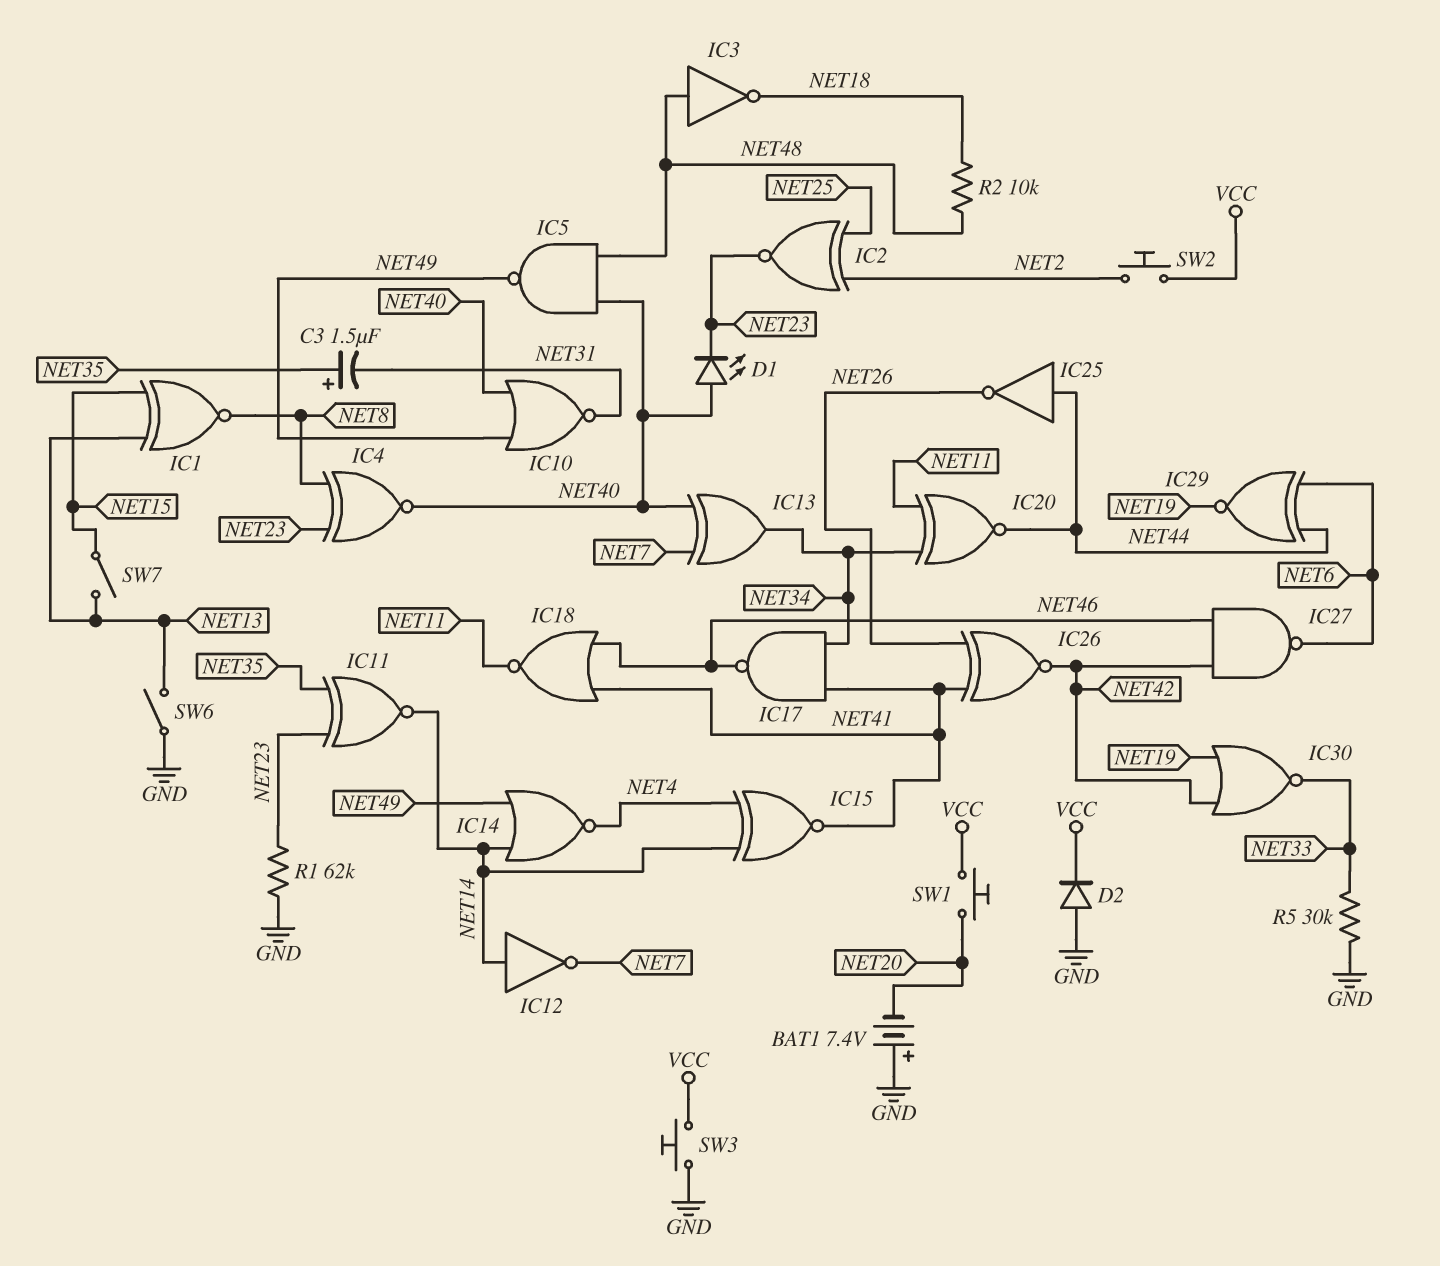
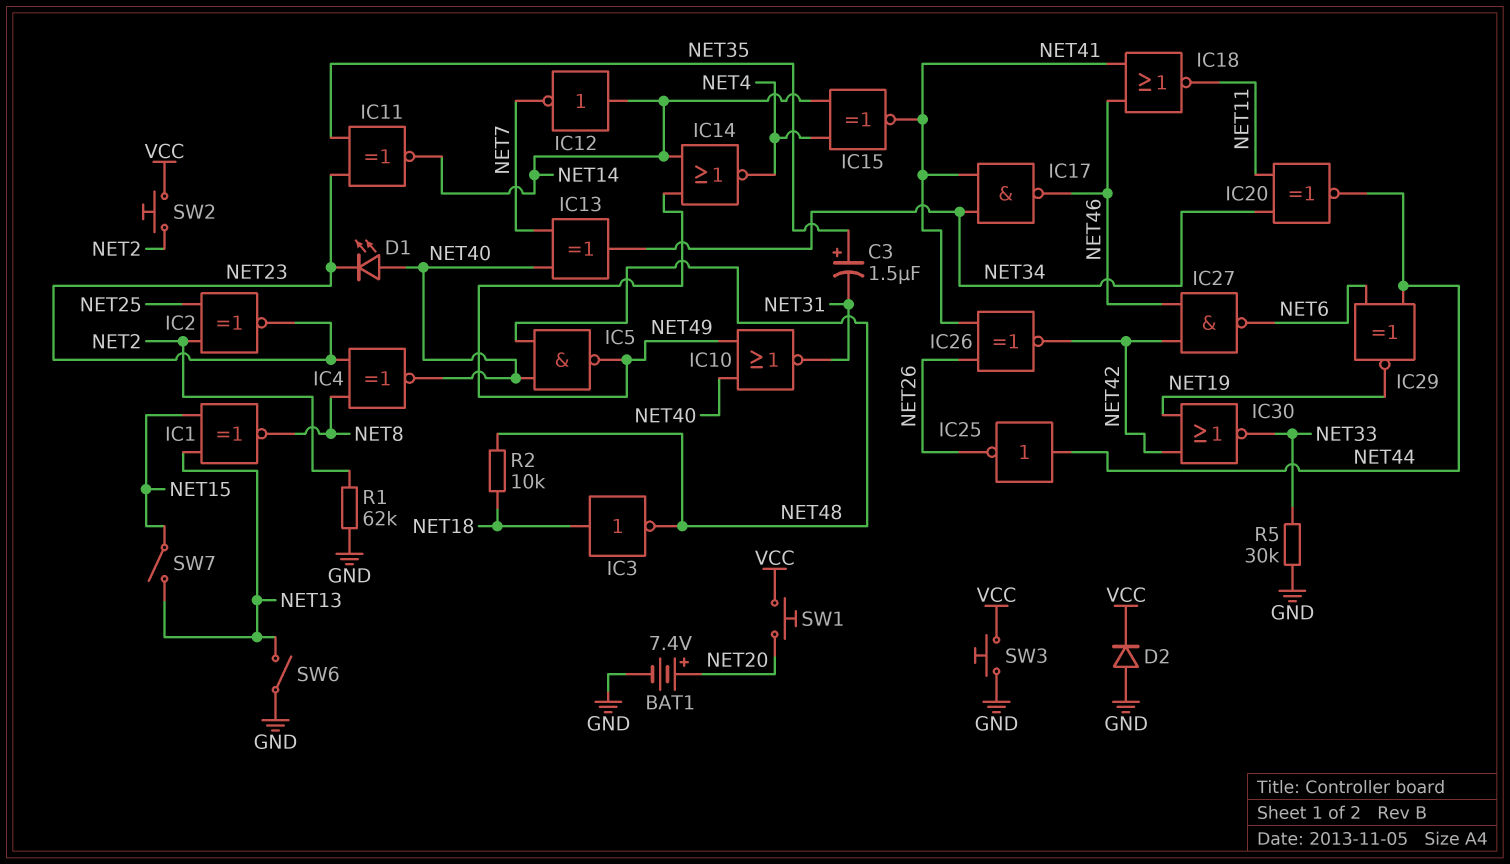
BAT1: 7.4V (plus GND, minus NET20) -> 7.4V (plus NET20, minus GND)
IC3: NOT (in NET48, out NET18) -> NOT (in NET18, out NET48)
R1: 62k (GND, NET23) -> 62k (GND, NET2)

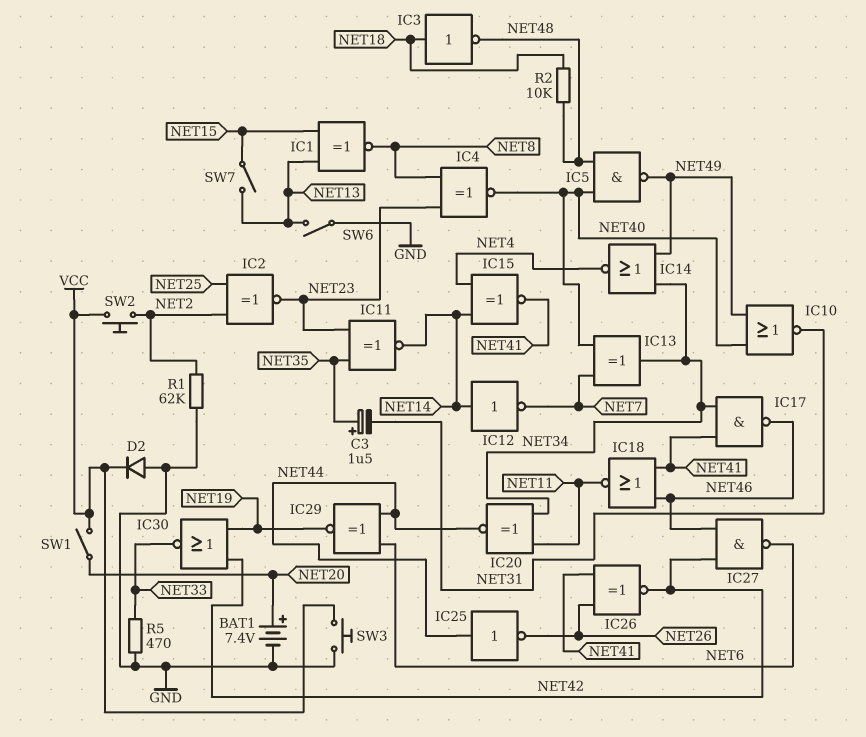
D1: LED (A NET40, K NET23) -> none
IC14: NOR (in NET14, in NET49, out NET4) -> NOR (in NET34, in NET49, out NET4)
R5: 30k (GND, NET33) -> 470 (GND, NET33)
SW1: button (NET20, VCC) -> switch (NET20, VCC)

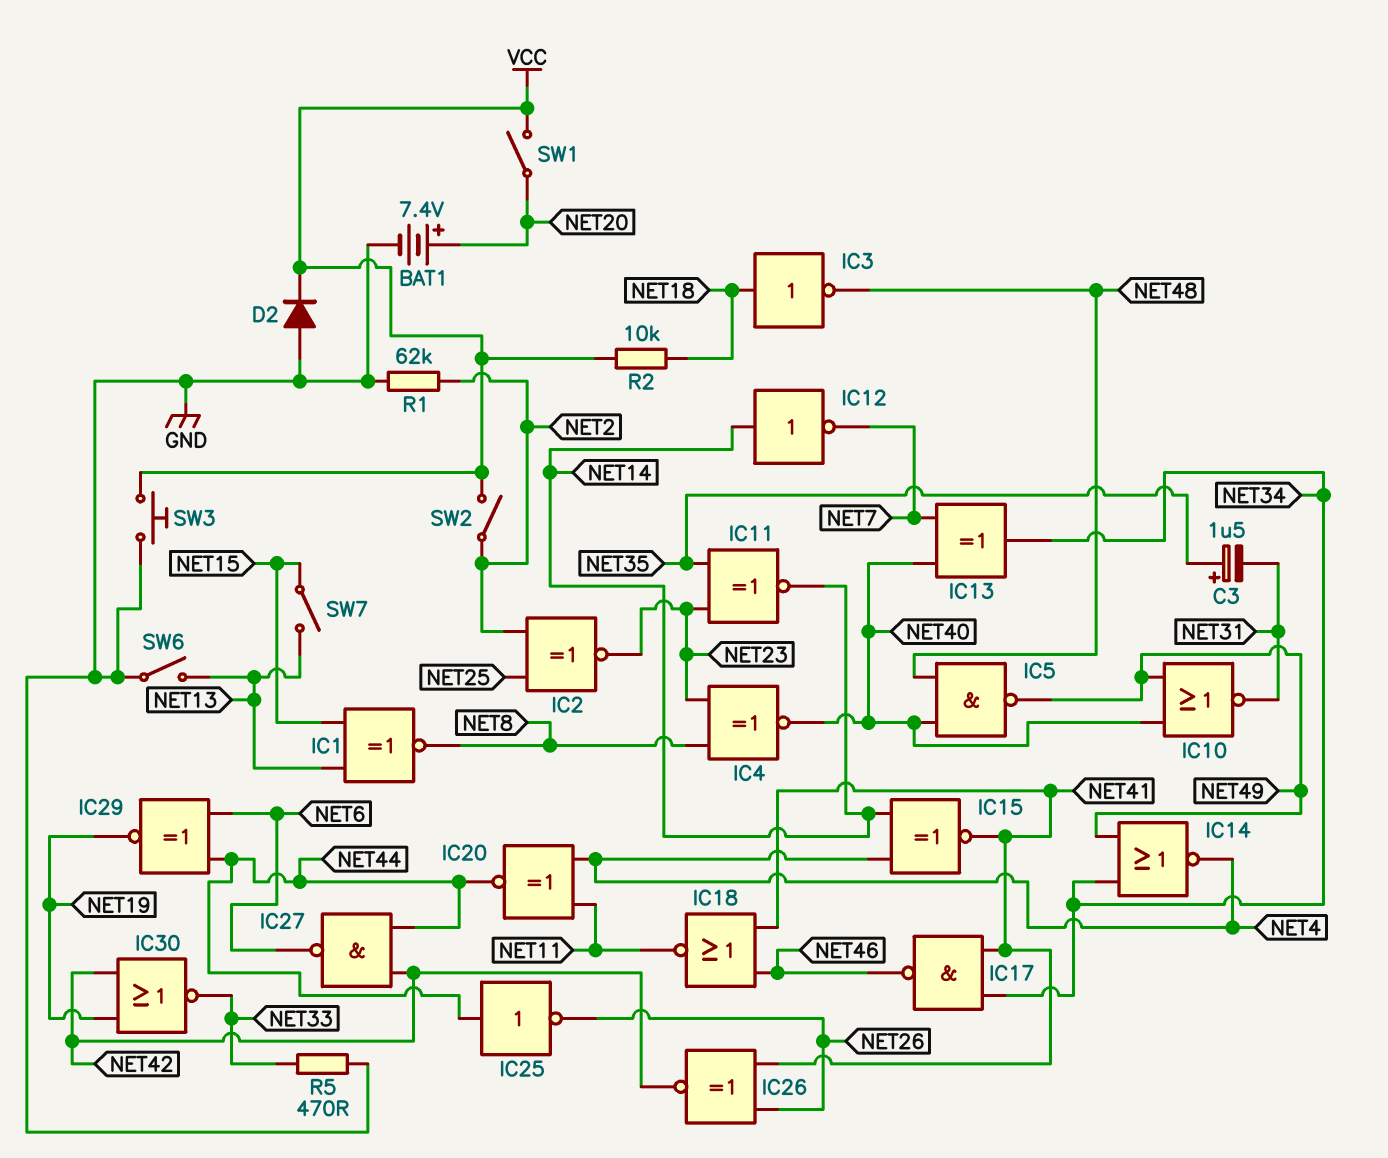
IC20: XNOR (in NET11, in NET34, out NET44) -> XNOR (in NET4, in NET11, out NET44)
IC27: NAND (in NET42, in NET46, out NET6) -> NAND (in NET42, in NET44, out NET6)
R2: 10k (NET18, NET48) -> 10k (NET18, VCC)
SW2: button (NET2, VCC) -> switch (NET2, VCC)

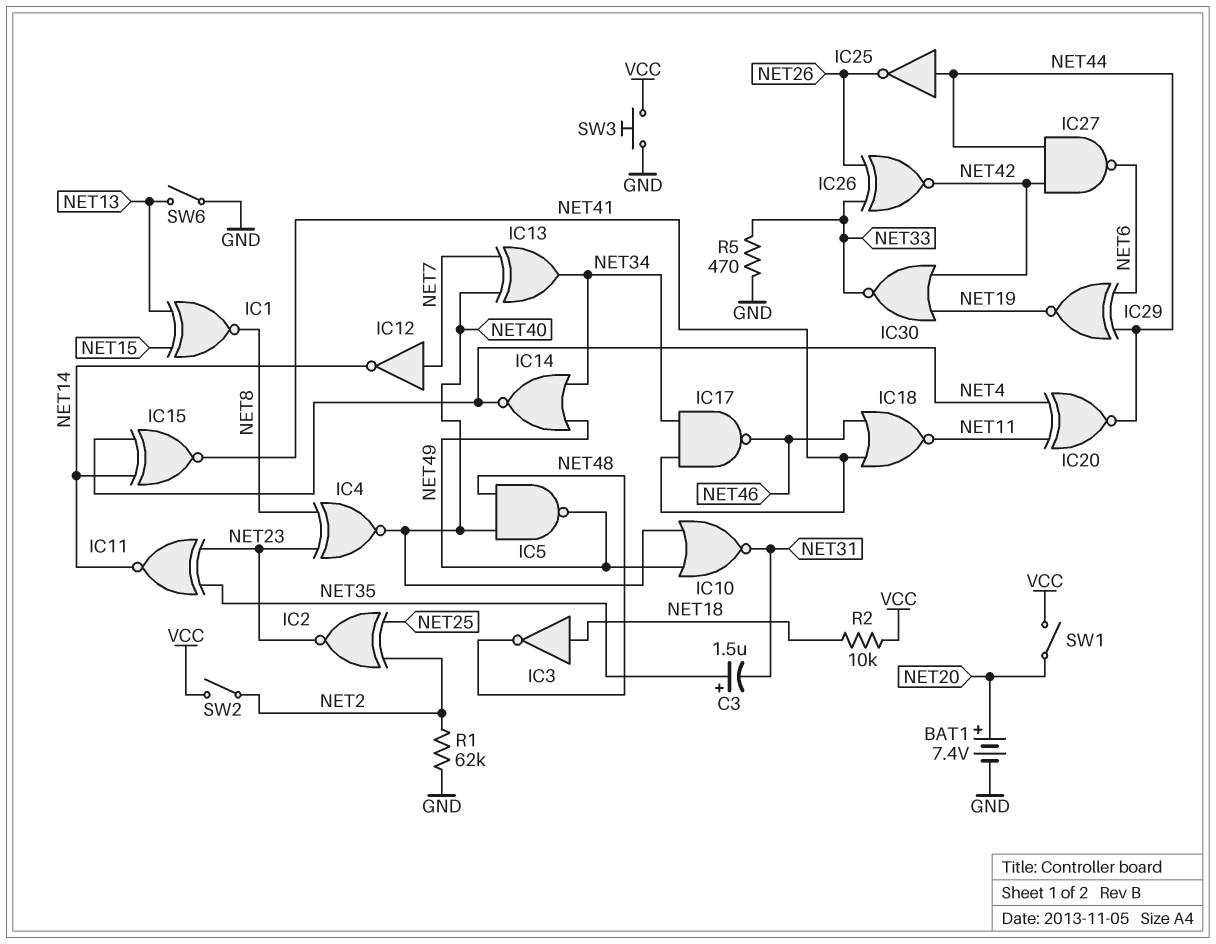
D2: diode (A GND, K VCC) -> none
IC12: NOT (in NET14, out NET7) -> NOT (in NET7, out NET14)
IC26: XNOR (in NET26, in NET41, out NET42) -> XNOR (in NET26, in NET33, out NET42)
SW7: switch (NET13, NET15) -> none

